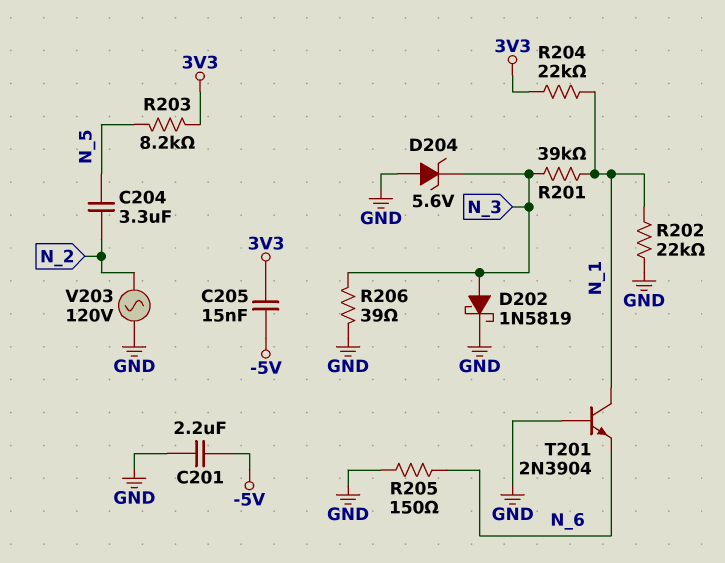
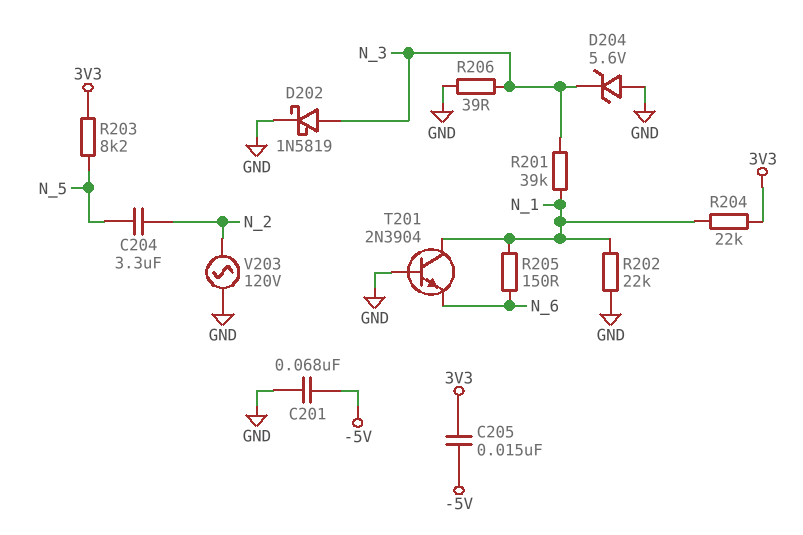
C201: 2.2uF (-5V, GND) -> 68nF (-5V, GND)
R205: 150 (GND, N_6) -> 150 (N_1, N_6)

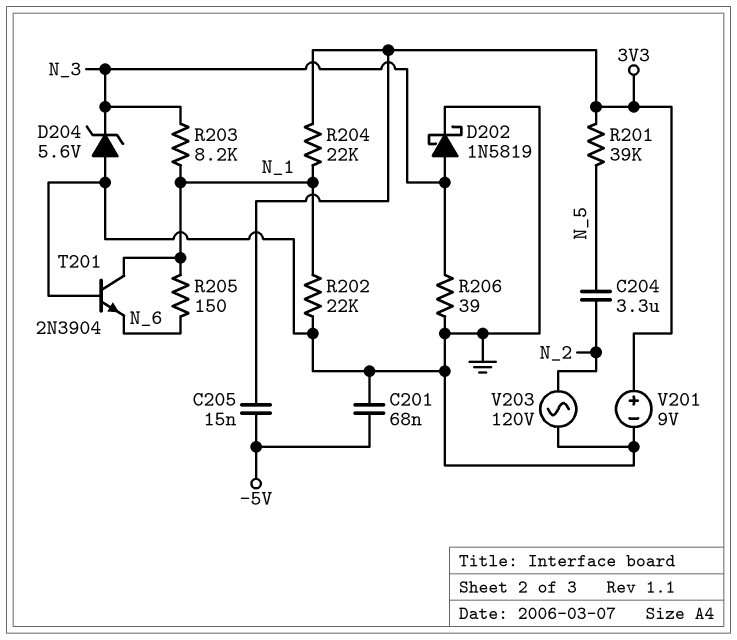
R201: 39k (N_1, N_3) -> 39k (3V3, N_5)
R203: 8.2k (3V3, N_5) -> 8.2k (N_1, N_3)
V201: none -> 9V (plus 3V3, minus GND)

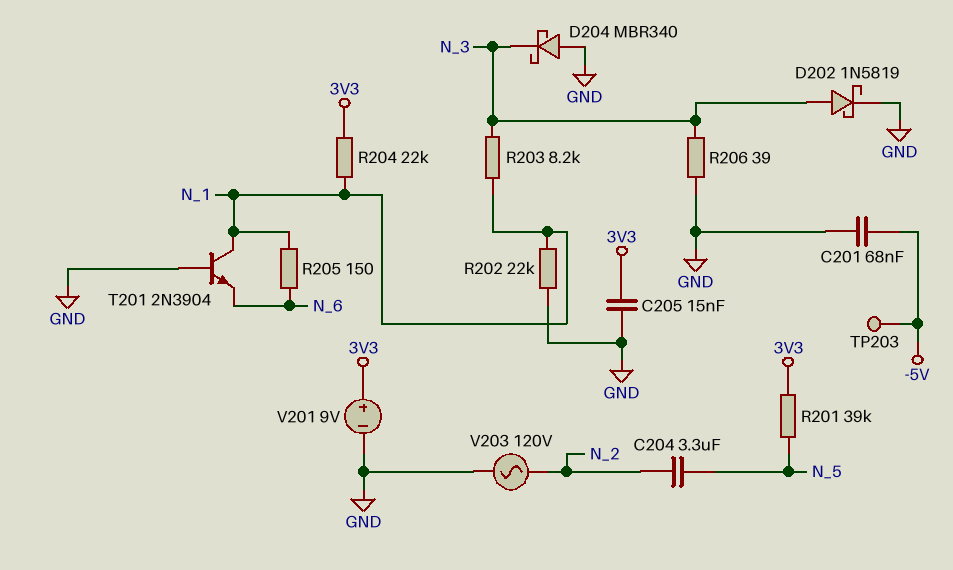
C205: 15nF (-5V, 3V3) -> 15nF (3V3, GND)
D204: zener 5.6V (A GND, K N_3) -> schottky MBR340 (A GND, K N_3)
TP203: none -> test point (-5V)

